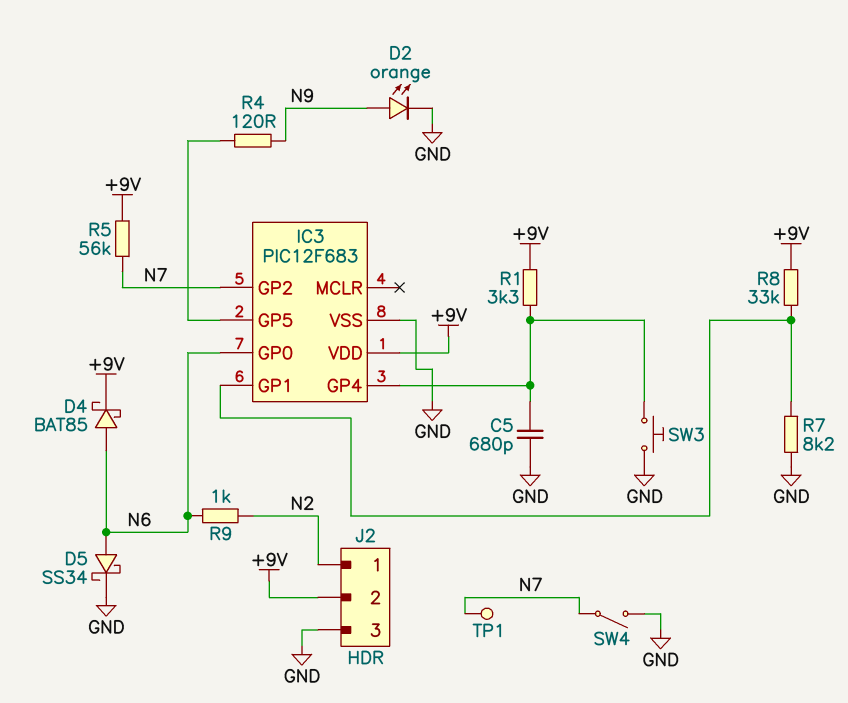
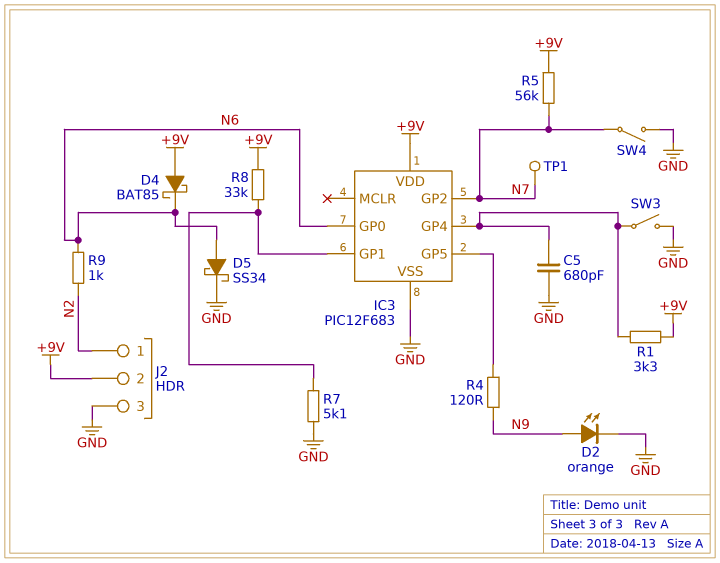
D4: schottky BAT85 (A N6, K +9V) -> schottky BAT85 (A +9V, K N6)
R7: 8.2k (GND, IC3/GP1) -> 5.1k (GND, IC3/GP1)
SW3: button (GND, IC3/GP4) -> switch (GND, IC3/GP4)

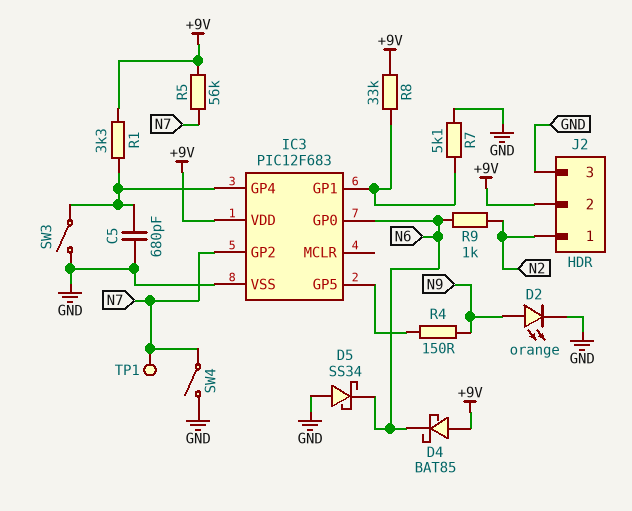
D5: schottky SS34 (A N6, K GND) -> schottky SS34 (A GND, K N6)
R4: 120 (IC3/GP5, N9) -> 150 (IC3/GP5, N9)

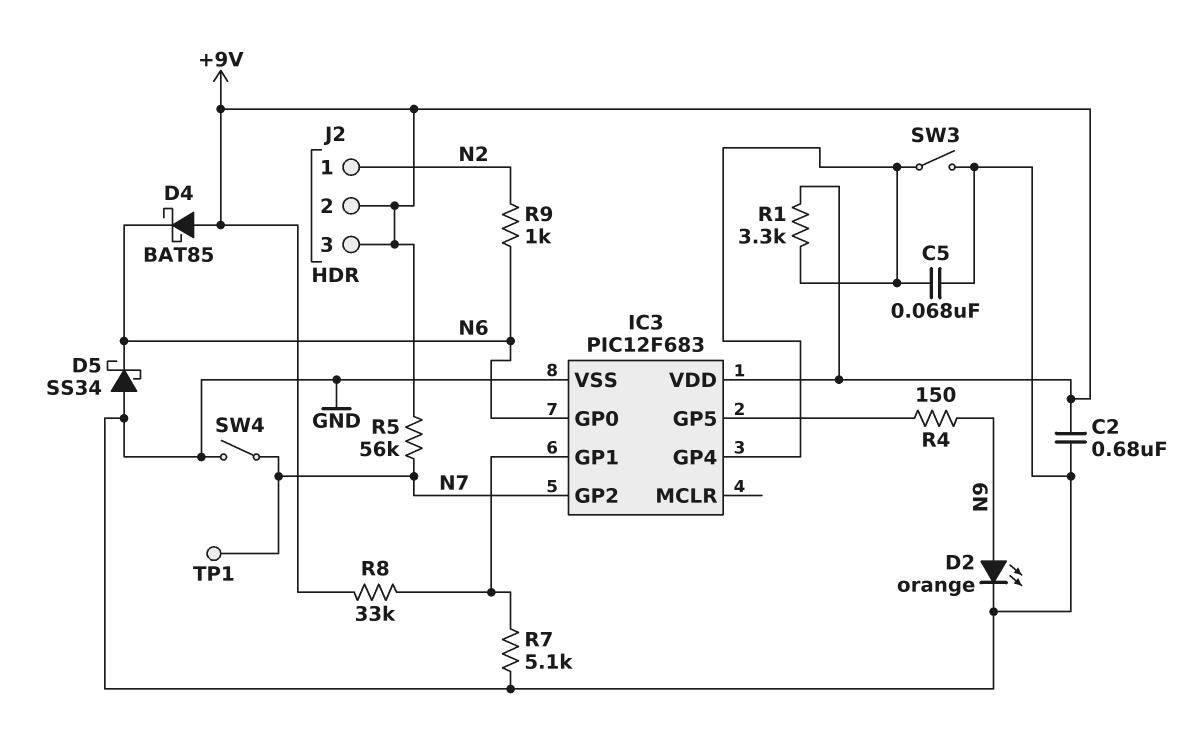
C2: none -> 680nF (+9V, GND)
C5: 680pF (GND, IC3/GP4) -> 68nF (GND, IC3/GP4)
J2 pin 3: GND -> +9V

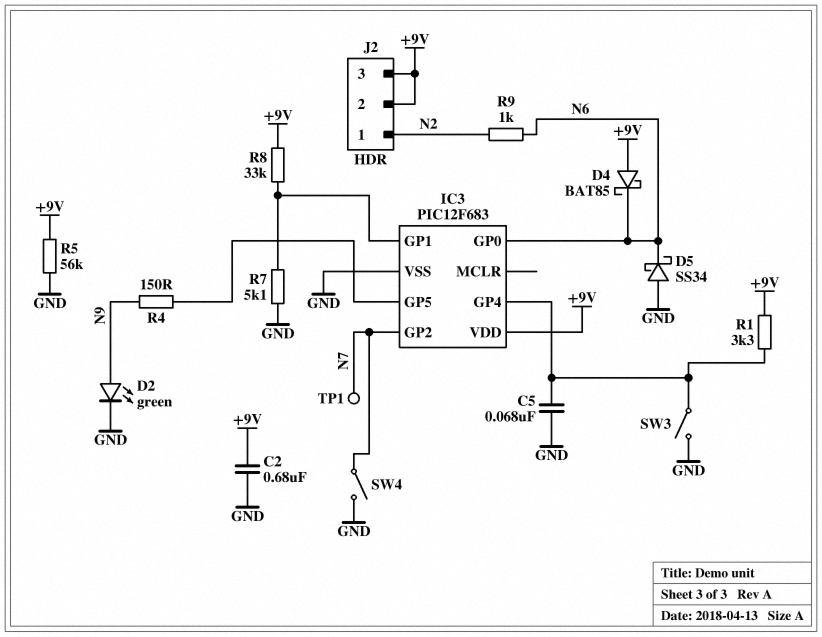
D2: LED orange (A N9, K GND) -> LED green (A N9, K GND)
R5: 56k (+9V, N7) -> 56k (+9V, GND)

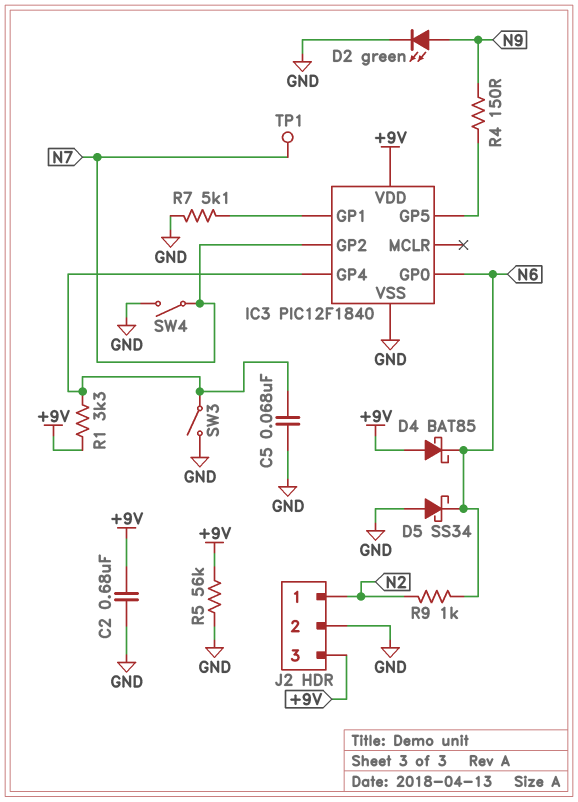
IC3: PIC12F683 -> PIC12F1840
J2 pin 2: +9V -> GND
R8: 33k (+9V, IC3/GP1) -> none

